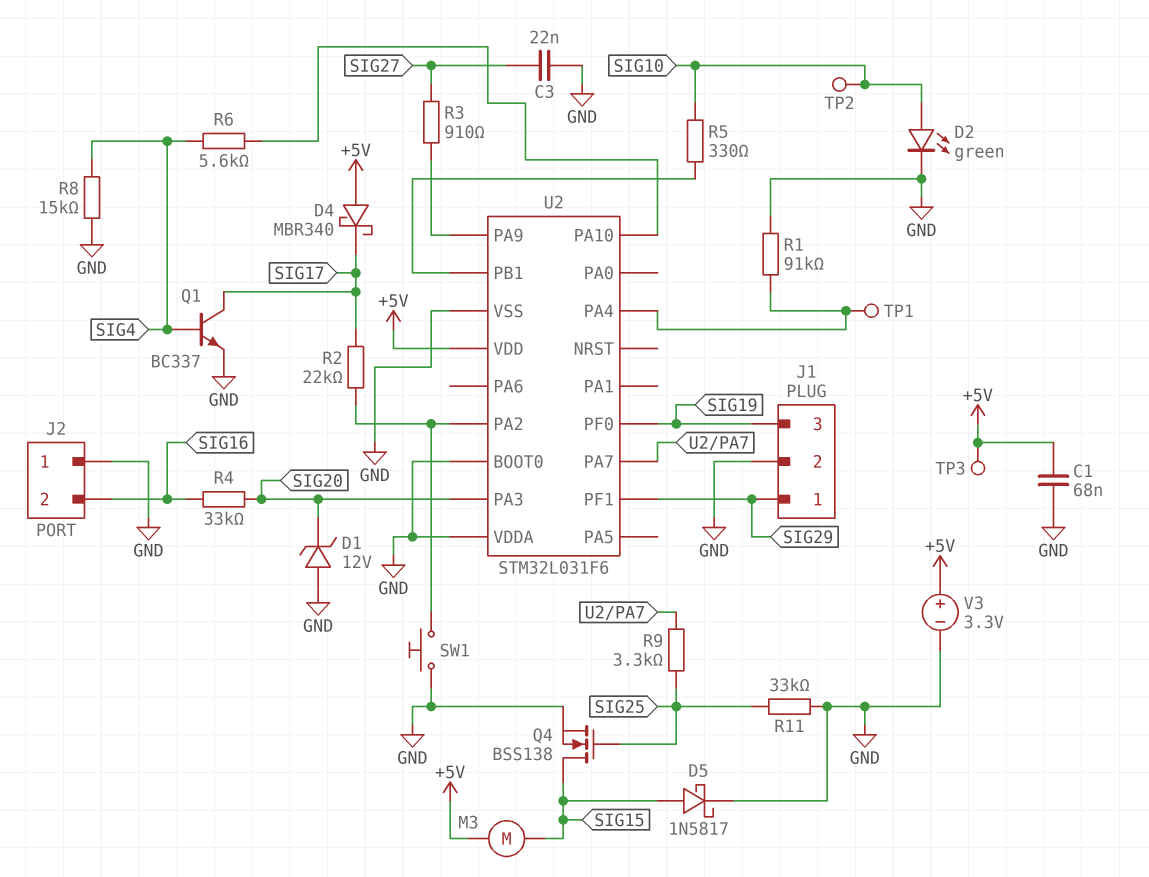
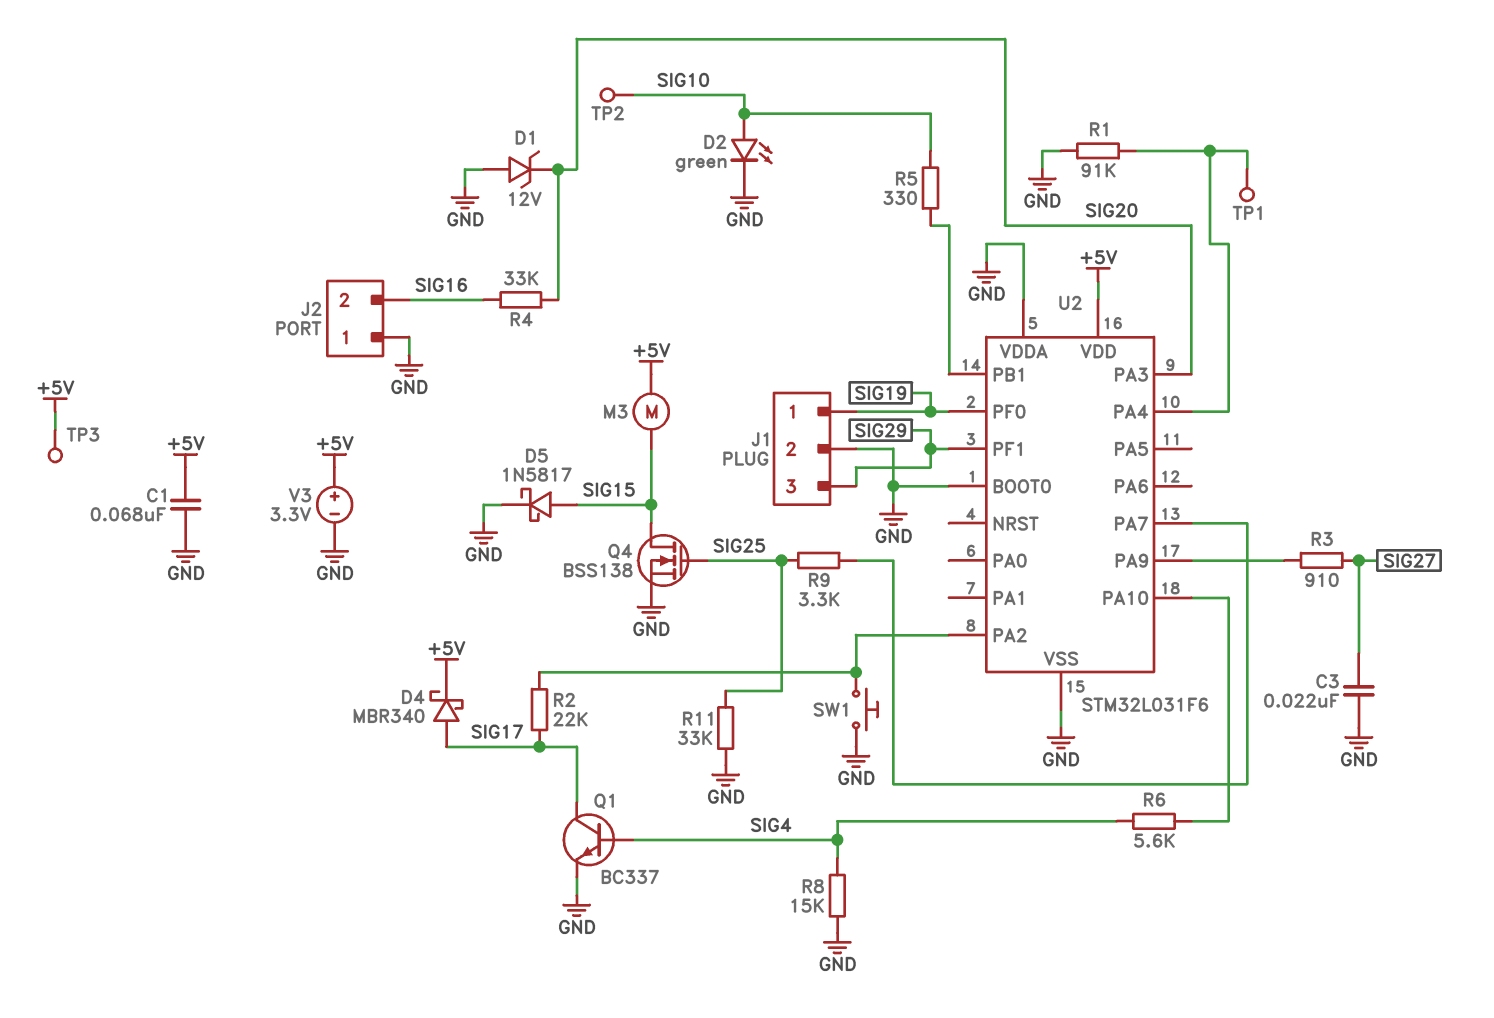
D4: schottky MBR340 (A +5V, K SIG17) -> schottky MBR340 (A SIG17, K +5V)
J1 pin 1: SIG29 -> SIG19
J1 pin 3: SIG19 -> SIG29

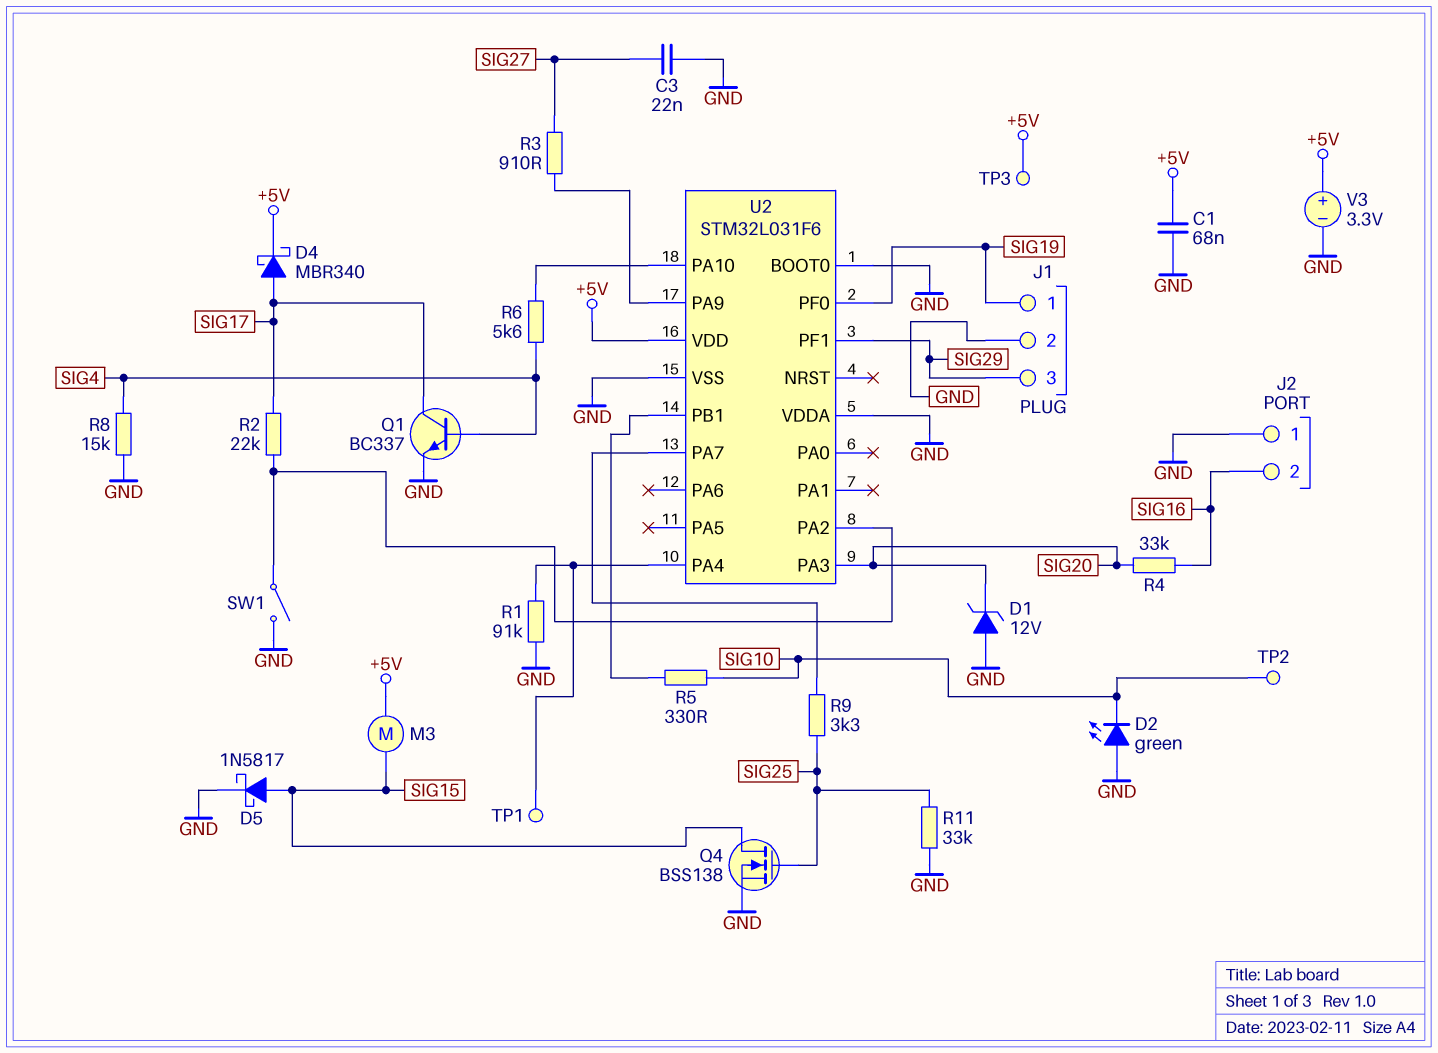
D2: LED green (A SIG10, K GND) -> LED green (A GND, K SIG10)
SW1: button (GND, U2/PA2) -> switch (GND, U2/PA2)

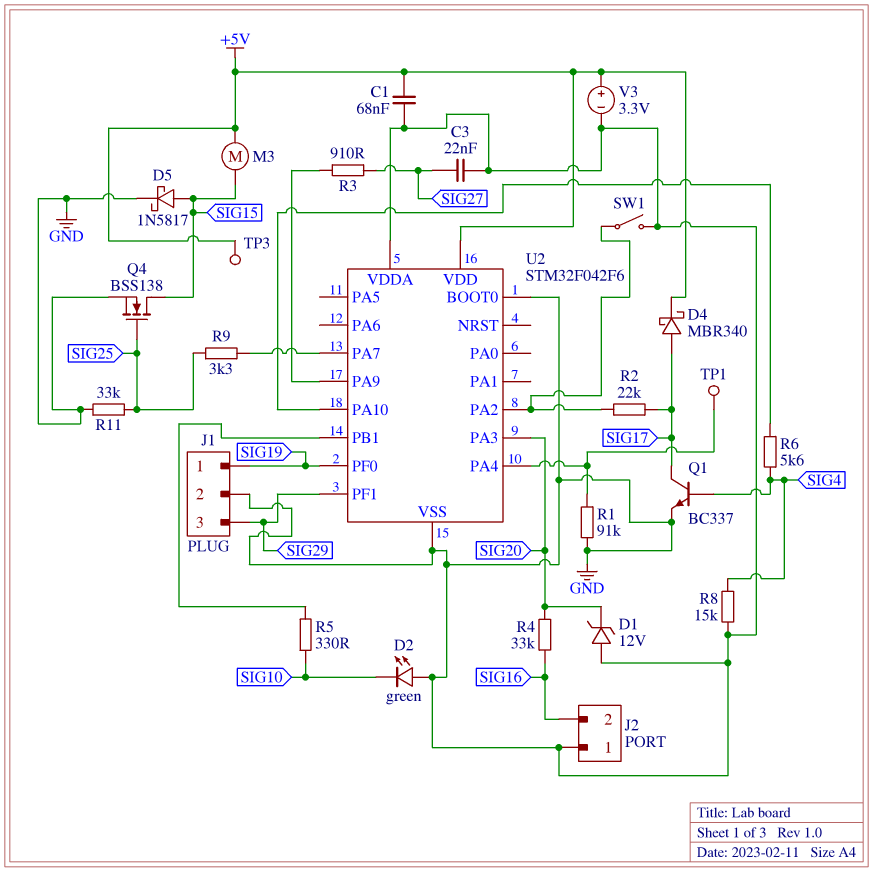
TP2: test point (SIG10) -> none
U2: STM32L031F6 -> STM32F042F6

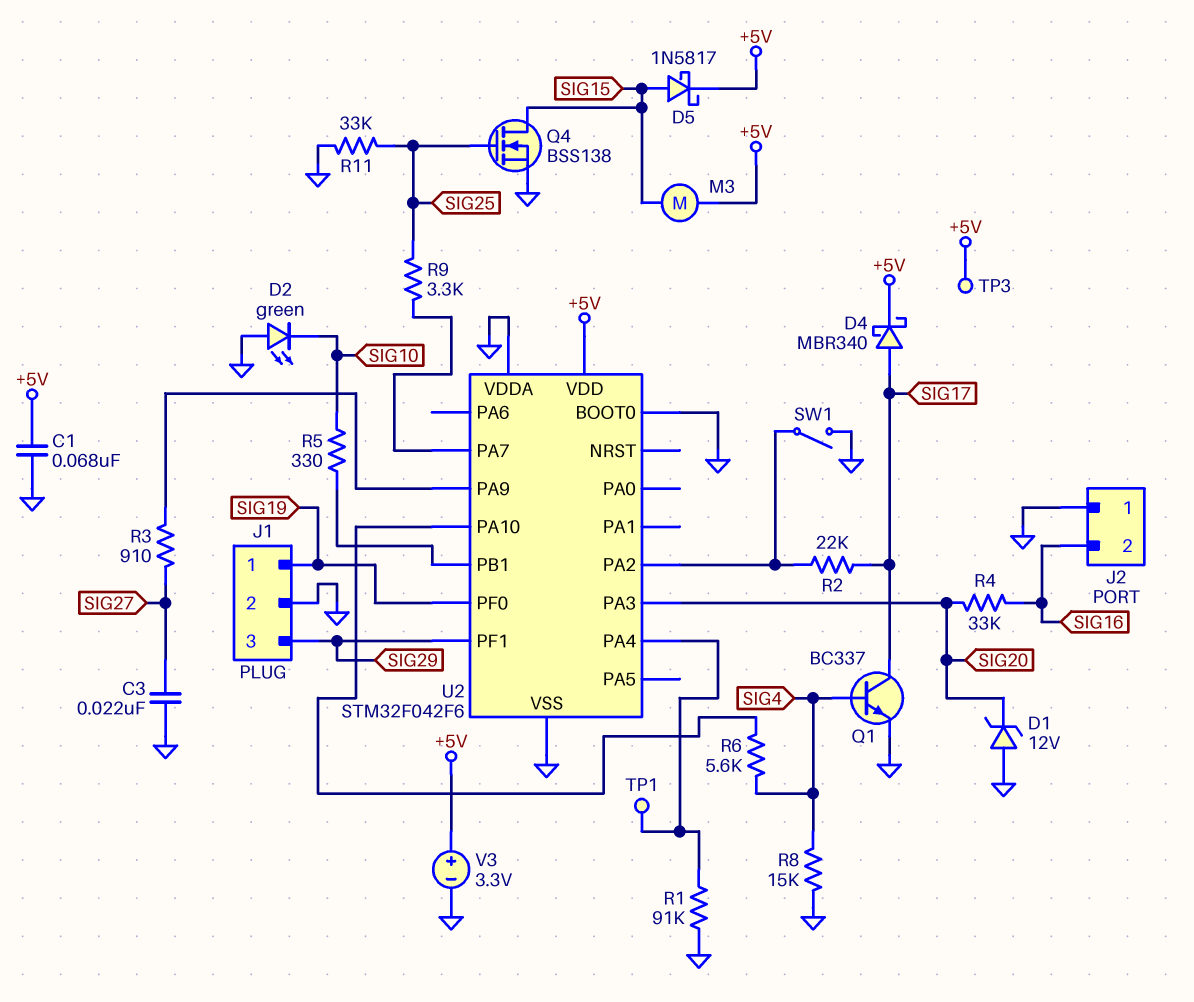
D5: schottky 1N5817 (A SIG15, K GND) -> schottky 1N5817 (A SIG15, K +5V)

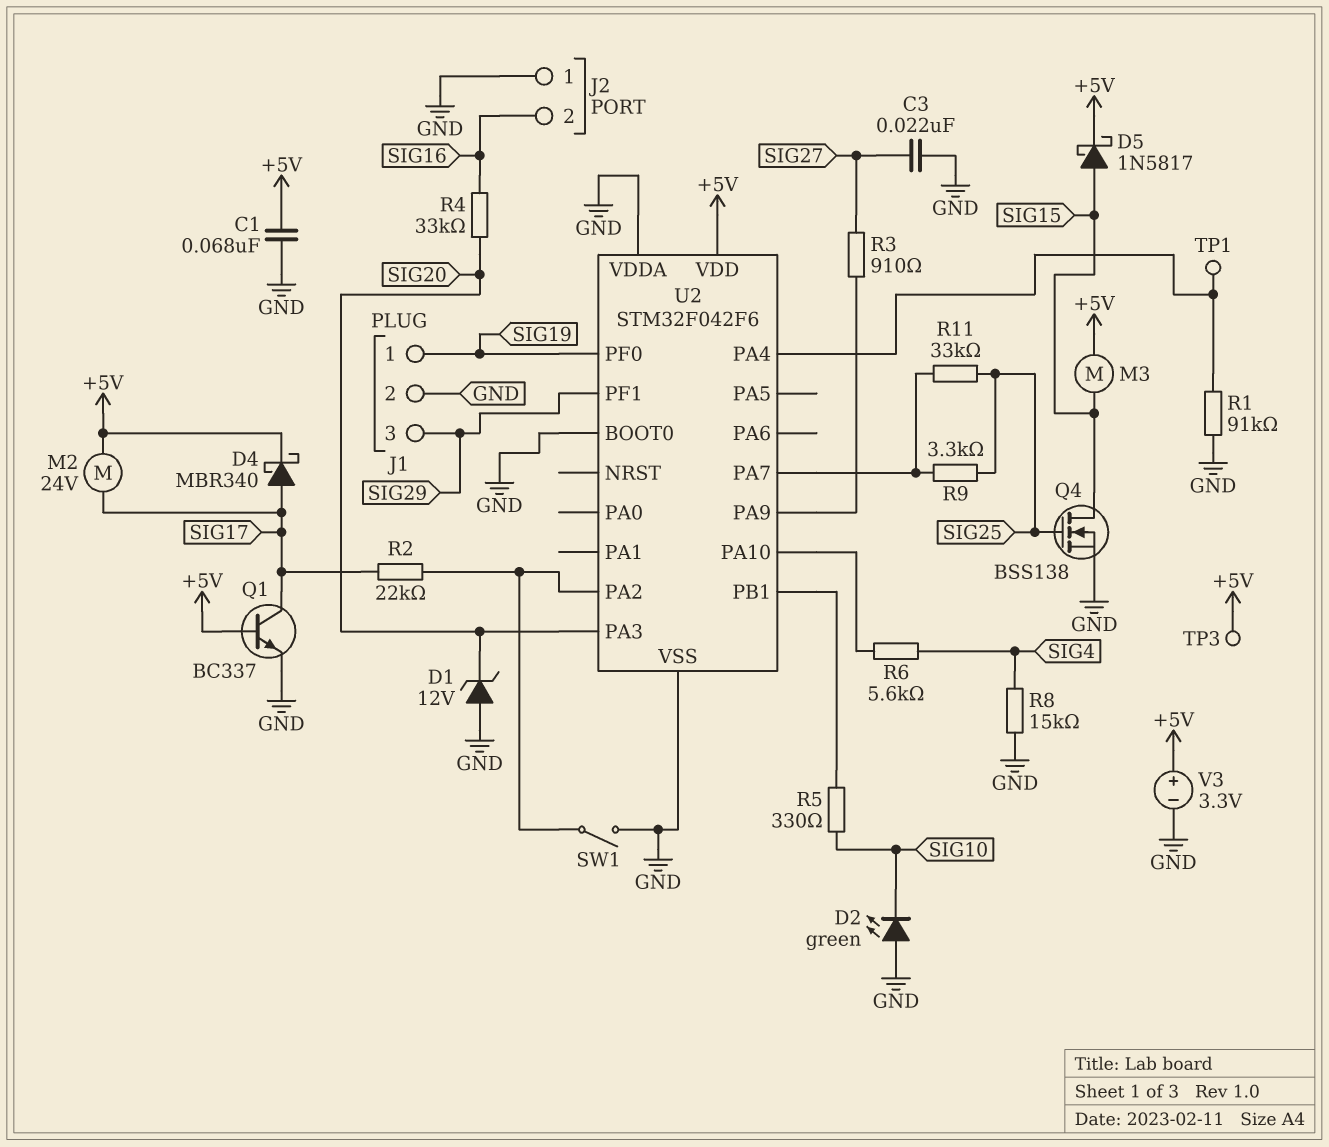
M2: none -> motor 24V (+5V, SIG17)
Q1: NPN BC337 (B SIG4, C SIG17, E GND) -> NPN BC337 (B +5V, C SIG17, E GND)
R11: 33k (GND, SIG25) -> 33k (SIG25, U2/PA7)

